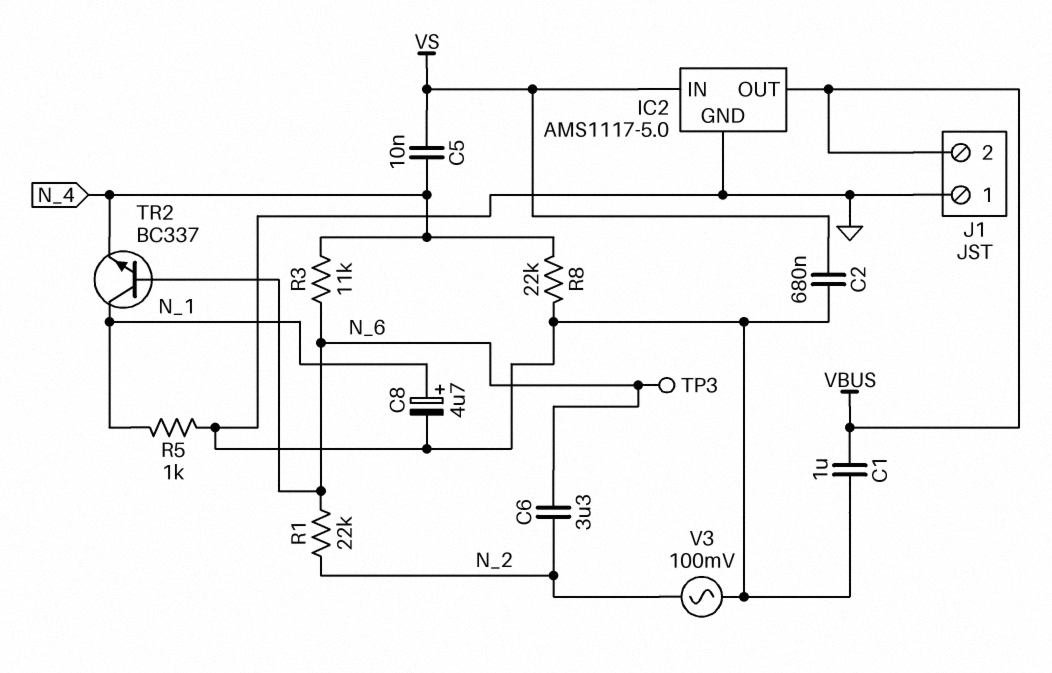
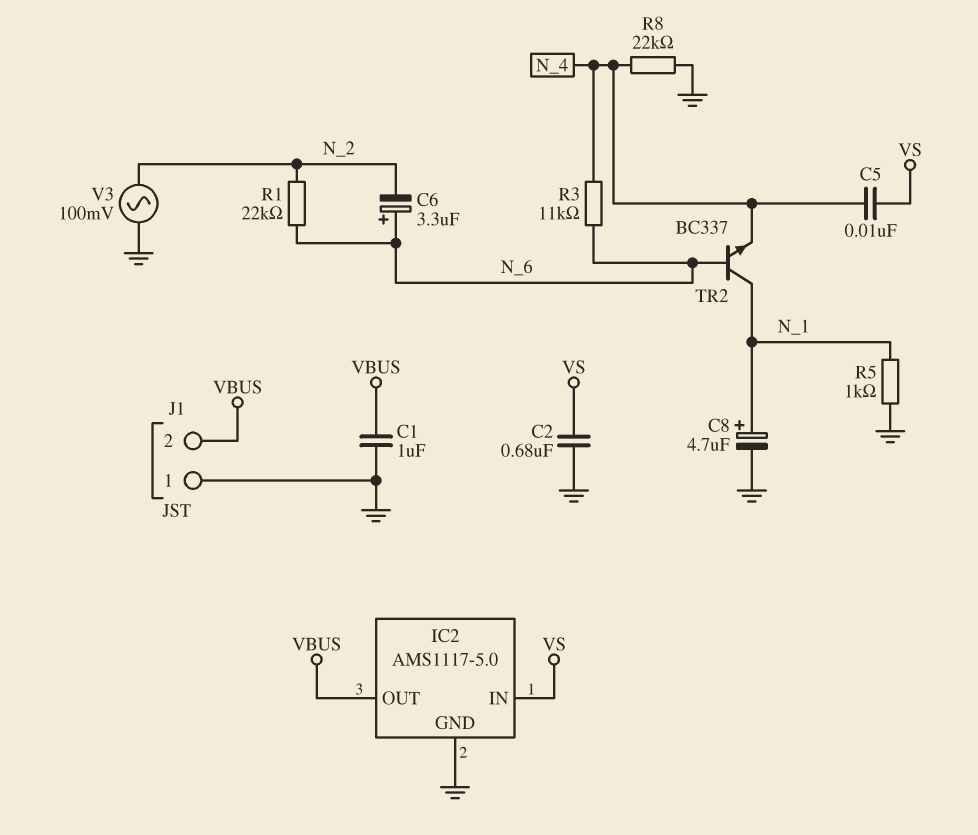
C6: 3.3uF (N_2, N_6) -> 3.3uF (plus N_6, minus N_2)
TP3: test point (N_6) -> none

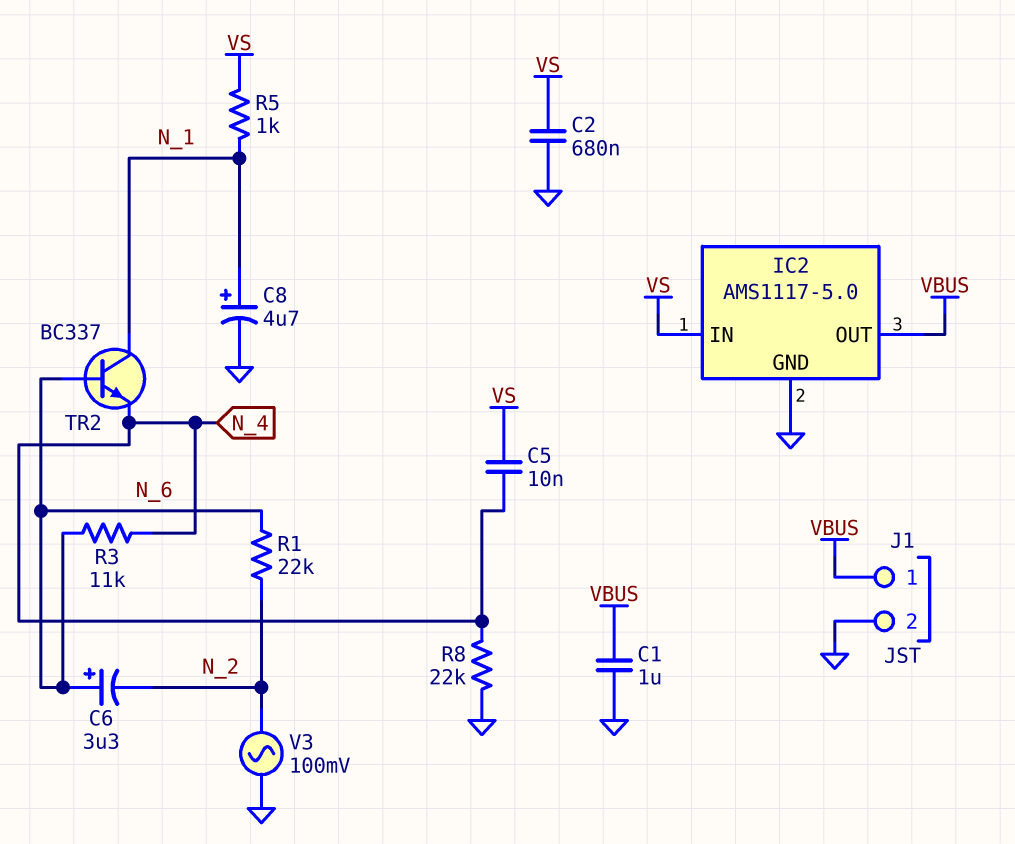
J1 pin 1: GND -> VBUS
J1 pin 2: VBUS -> GND
R5: 1k (GND, N_1) -> 1k (N_1, VS)

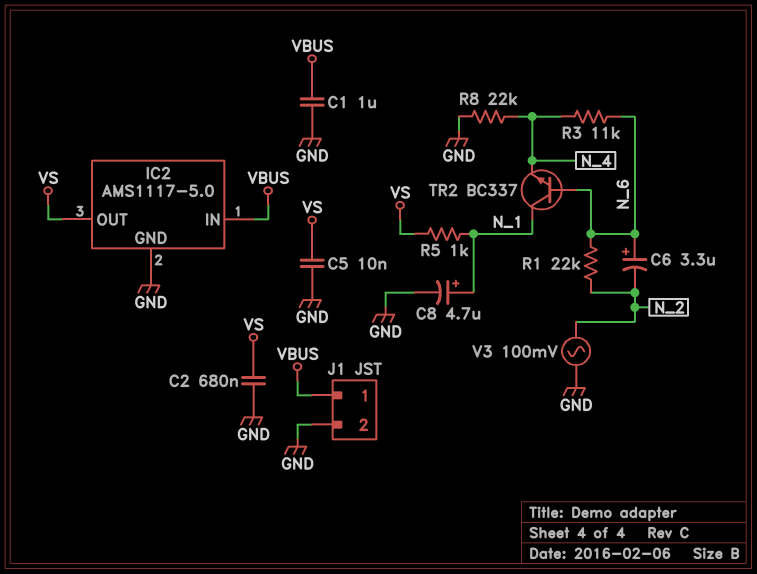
C5: 10nF (N_4, VS) -> 10nF (GND, VS)
IC2 pin IN: VS -> VBUS
IC2 pin OUT: VBUS -> VS

